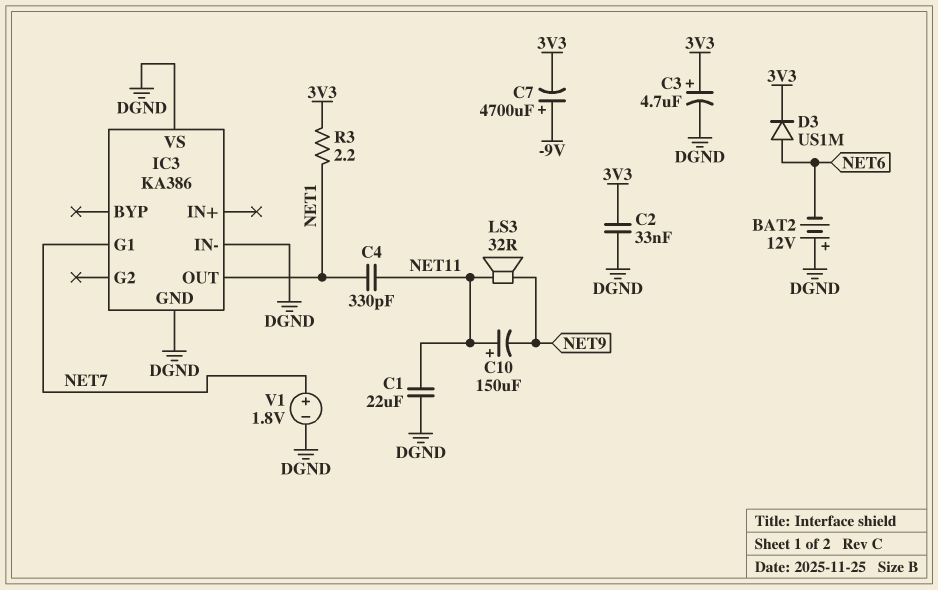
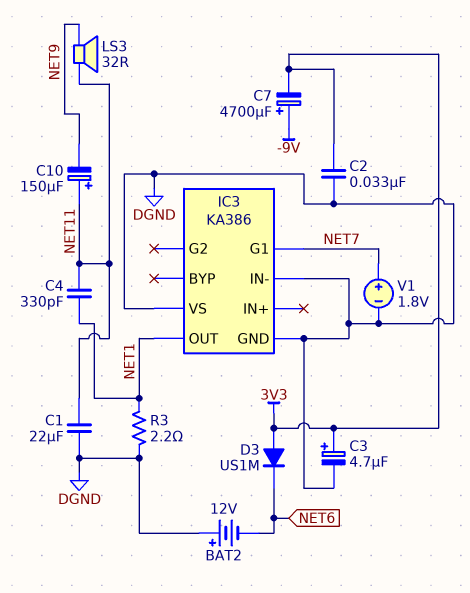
D3: diode US1M (A NET6, K 3V3) -> diode US1M (A 3V3, K NET6)
R3: 2.2 (3V3, NET1) -> 2.2 (DGND, NET1)

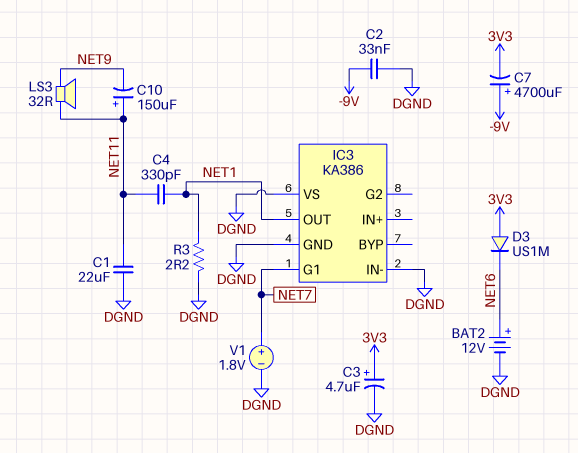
BAT2: 12V (plus DGND, minus NET6) -> 12V (plus NET6, minus DGND)
C2: 33nF (3V3, DGND) -> 33nF (-9V, DGND)

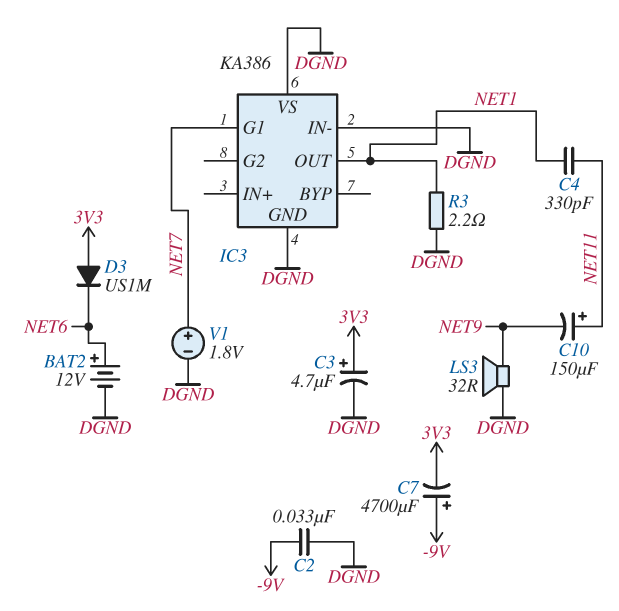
C1: 22uF (DGND, NET11) -> none
LS3: speaker 32R (NET9, NET11) -> speaker 32R (DGND, NET9)

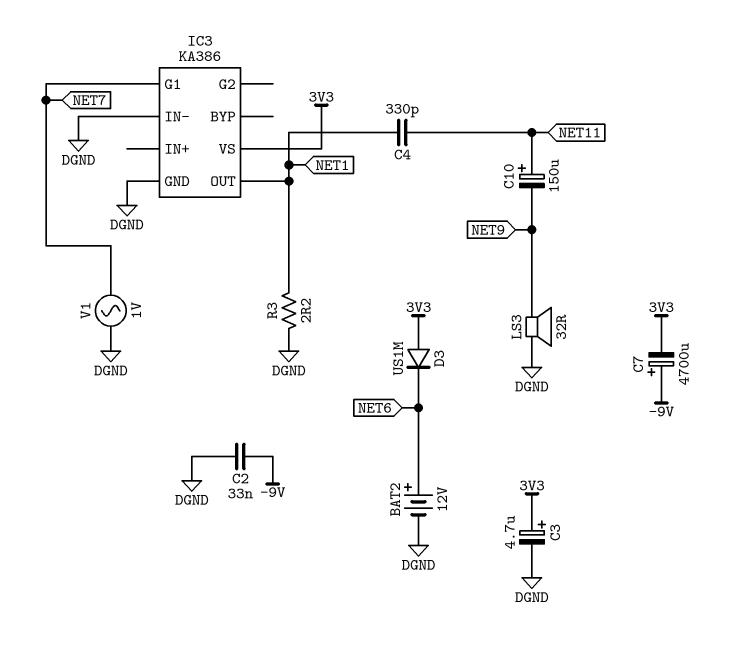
IC3 pin VS: DGND -> 3V3
V1: 1.8V (plus NET7, minus DGND) -> AC 1V (DGND, NET7)

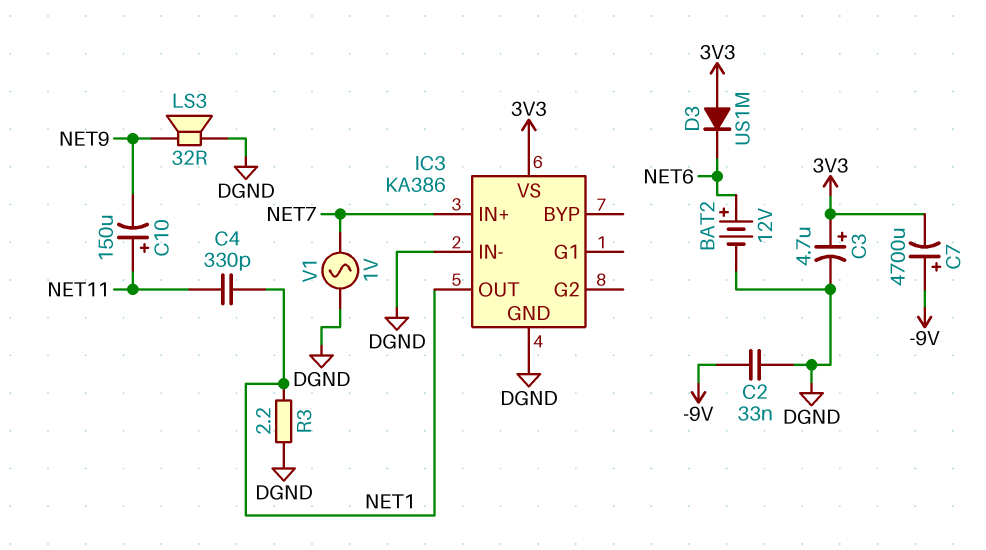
IC3 pin G1: NET7 -> none
IC3 pin IN+: none -> NET7

